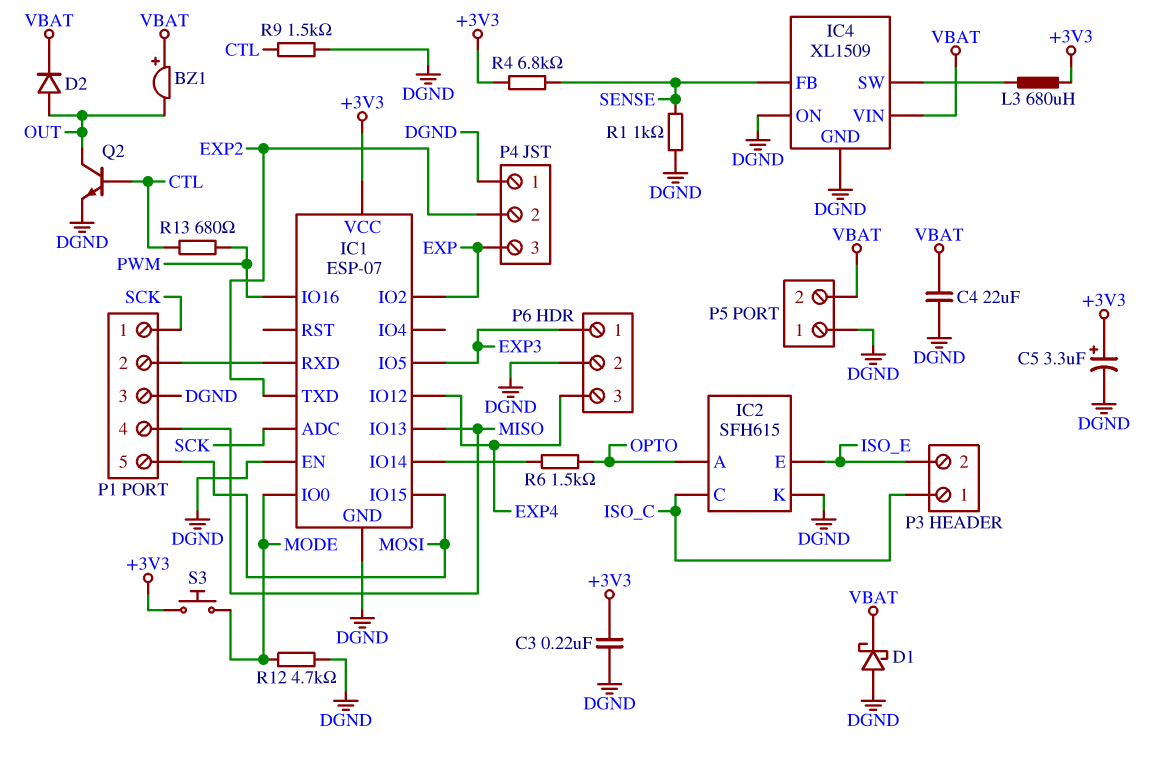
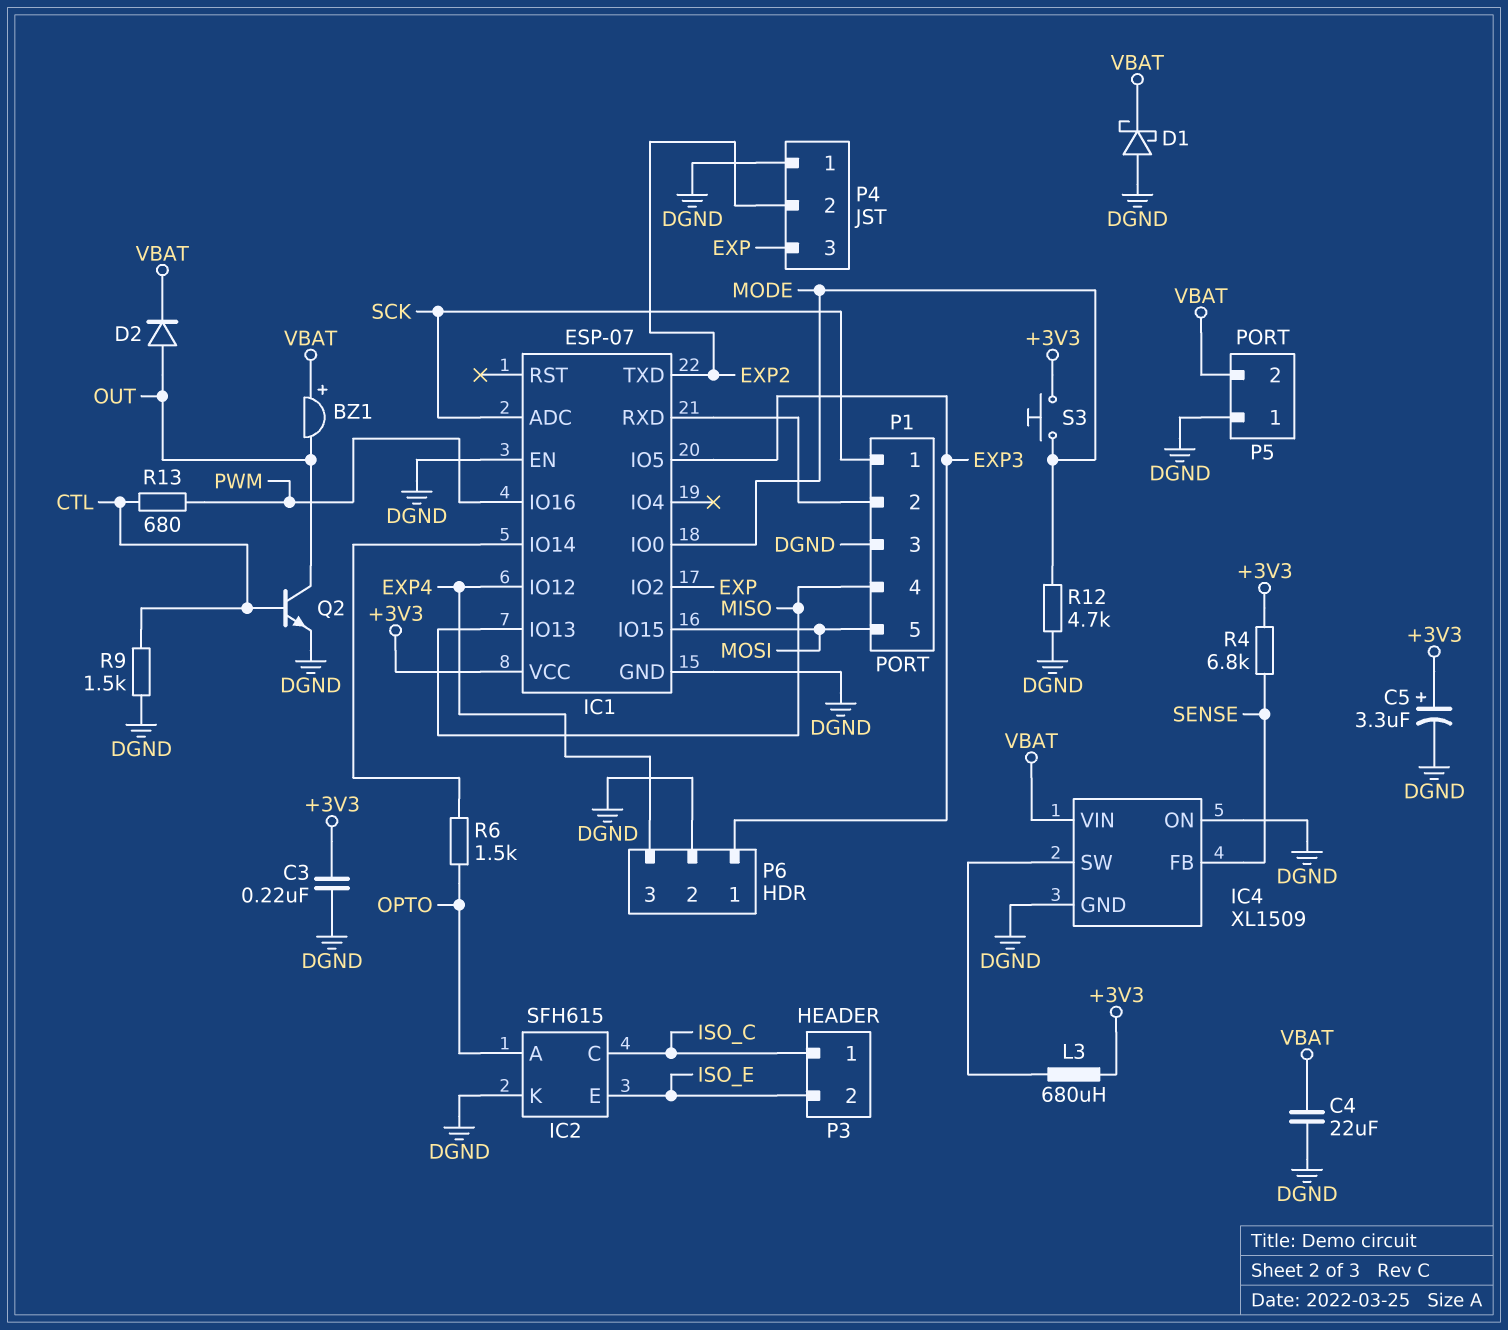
R1: 1k (DGND, SENSE) -> none

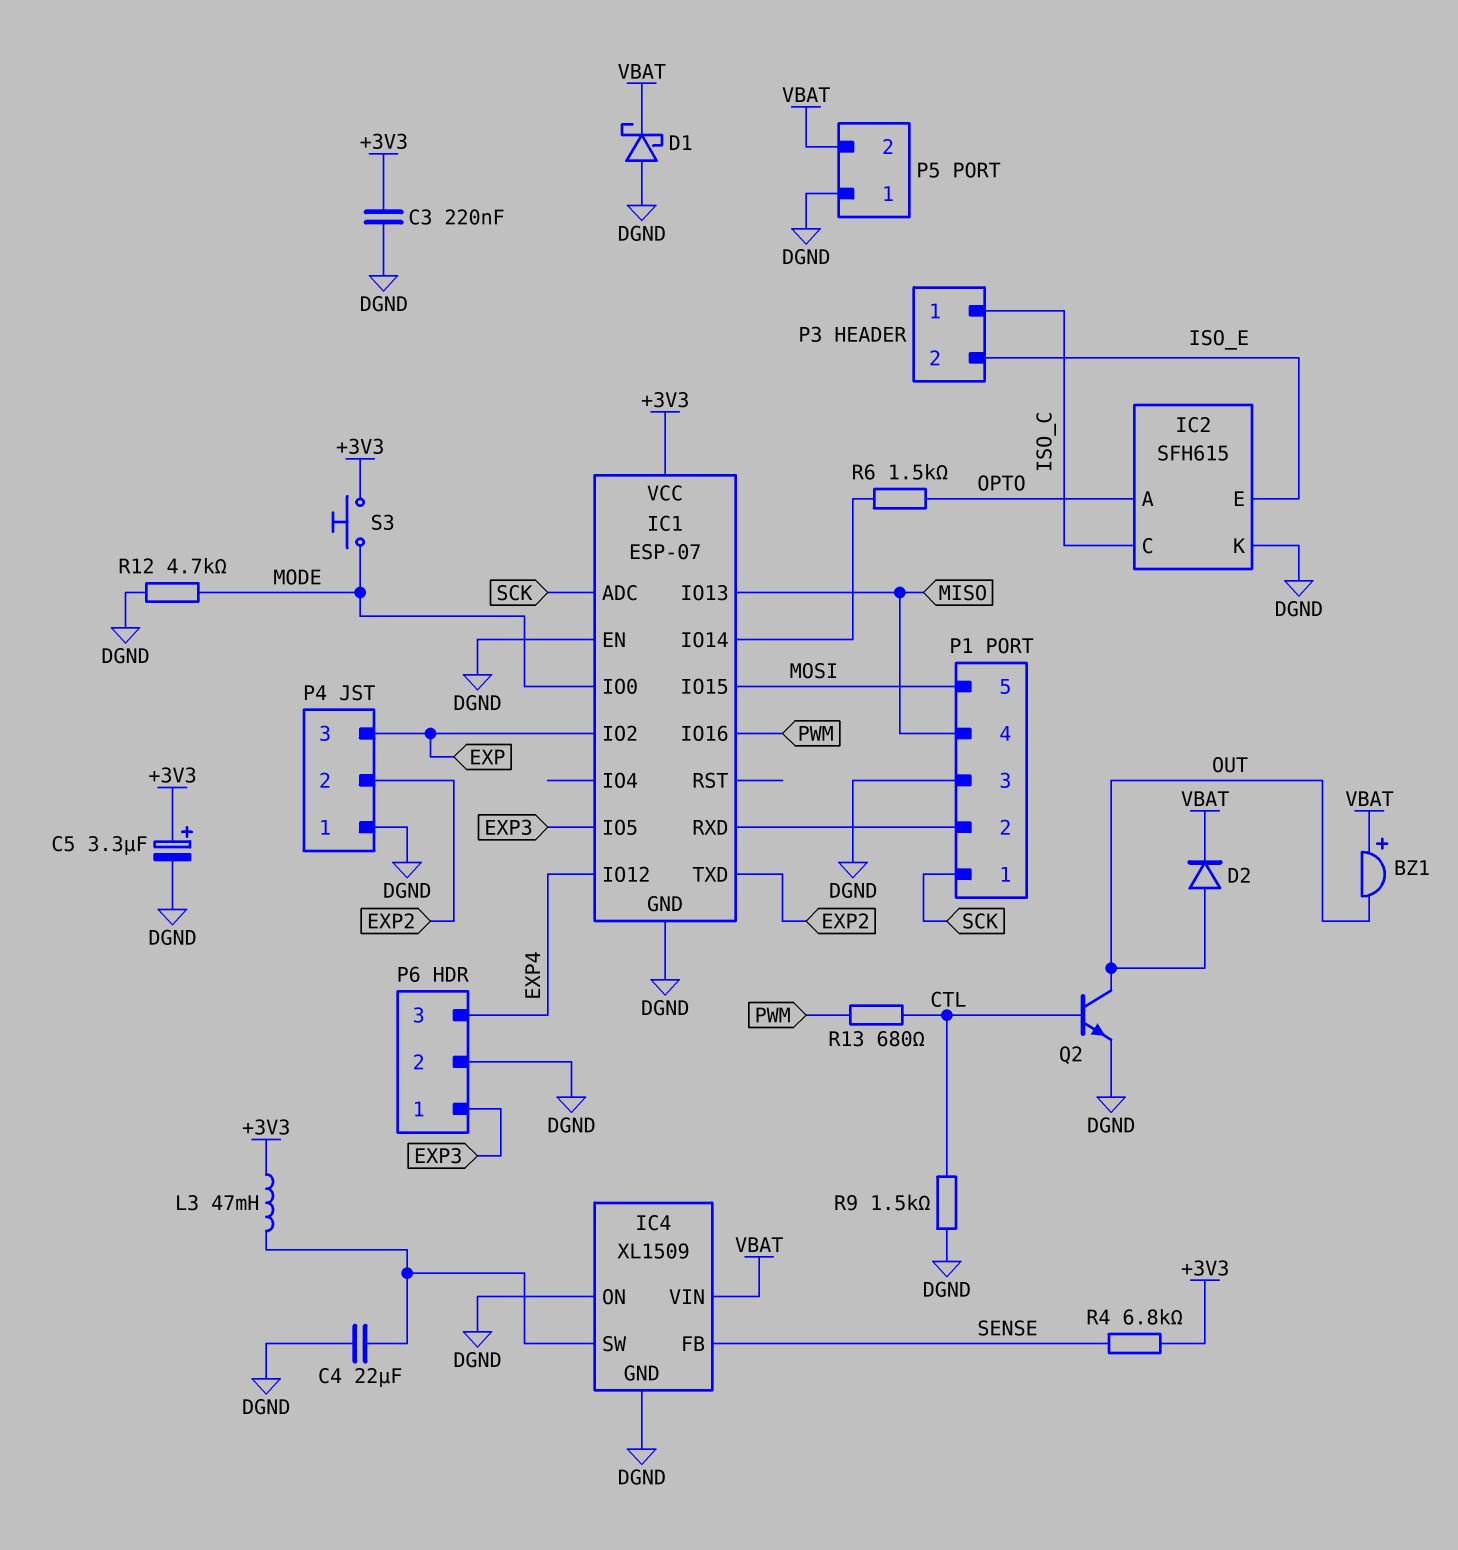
C4: 22uF (DGND, VBAT) -> 22uF (DGND, IC4/SW)
L3: 680uH (+3V3, IC4/SW) -> 47mH (+3V3, IC4/SW)

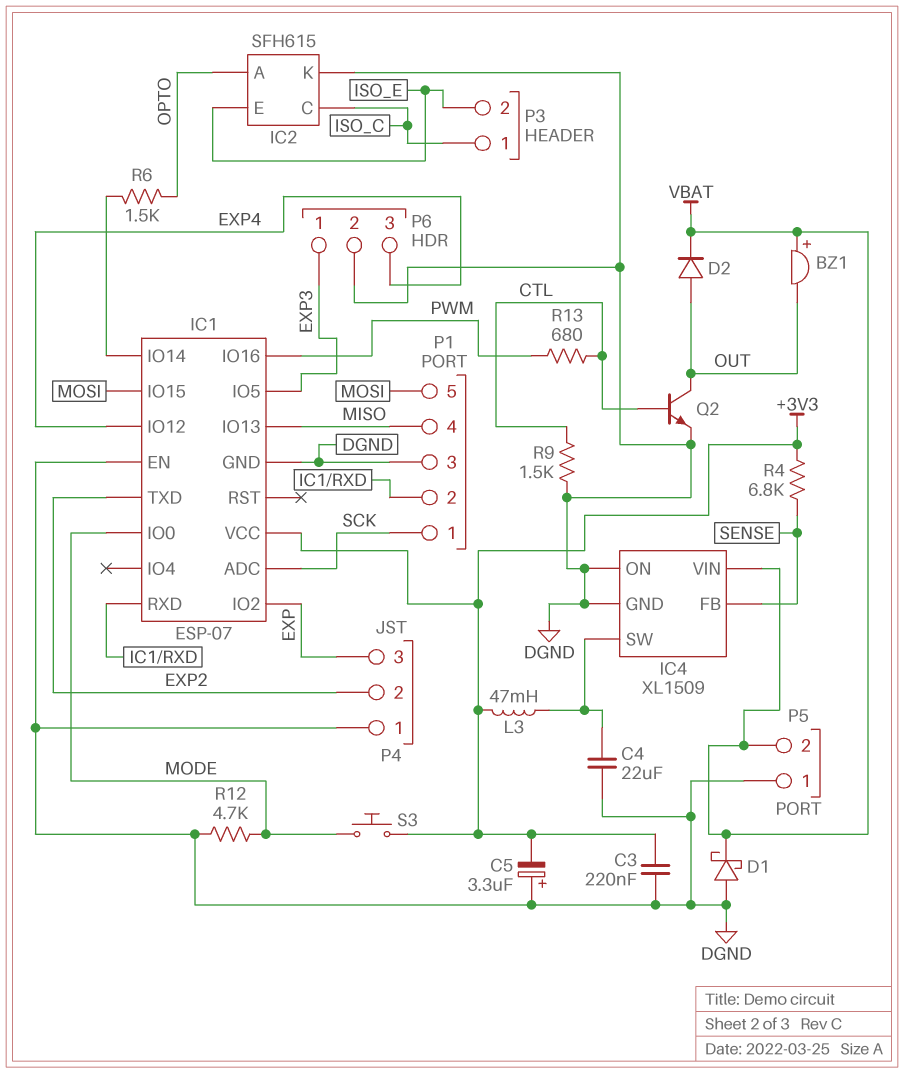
C5: 3.3uF (plus +3V3, minus DGND) -> 3.3uF (plus DGND, minus +3V3)

